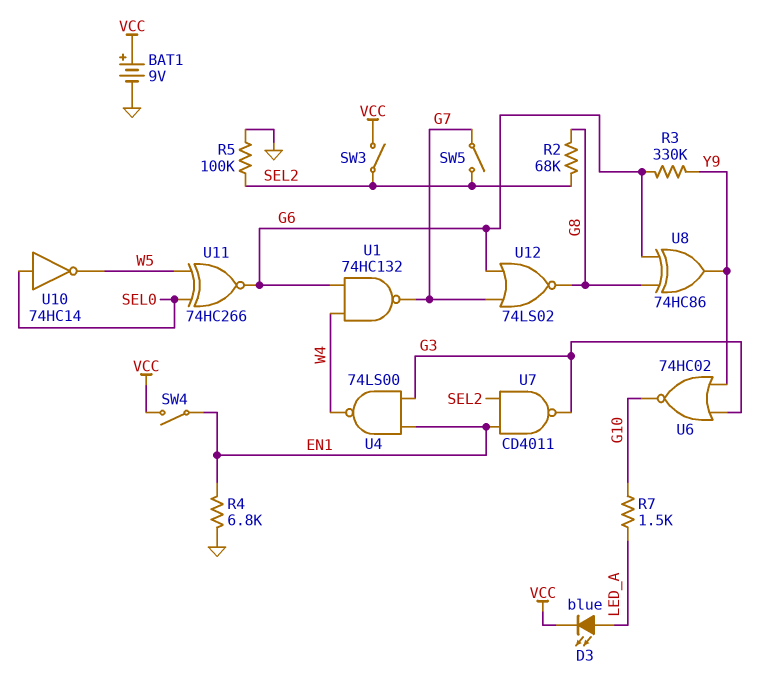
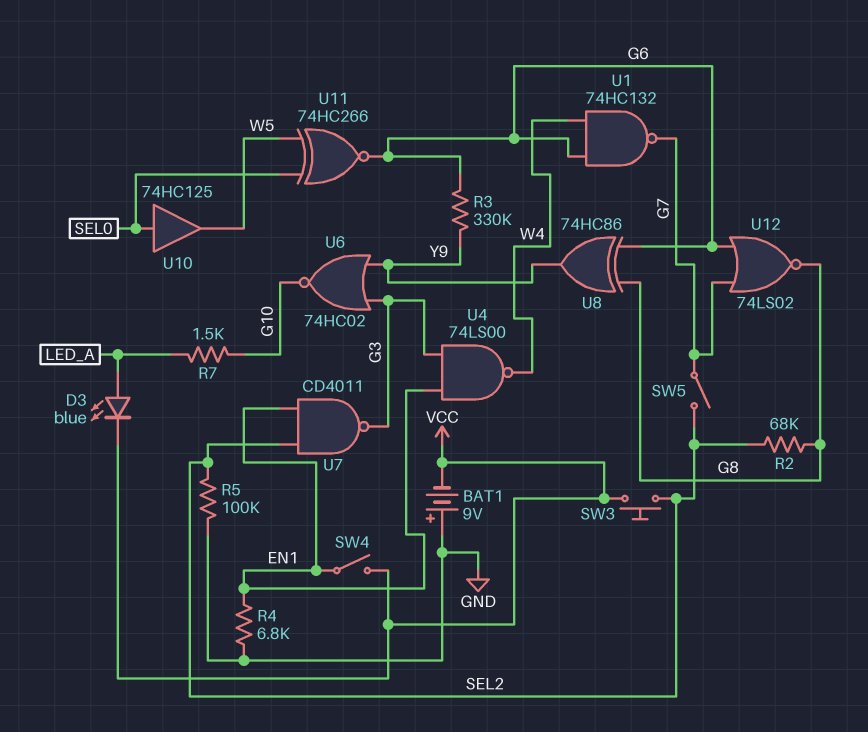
BAT1: 9V (plus VCC, minus GND) -> 9V (plus GND, minus VCC)
SW3: switch (SEL2, VCC) -> button (SEL2, VCC)
U10: NOT 74HC14 (in SEL0, out W5) -> buffer 74HC125 (in SEL0, out W5)

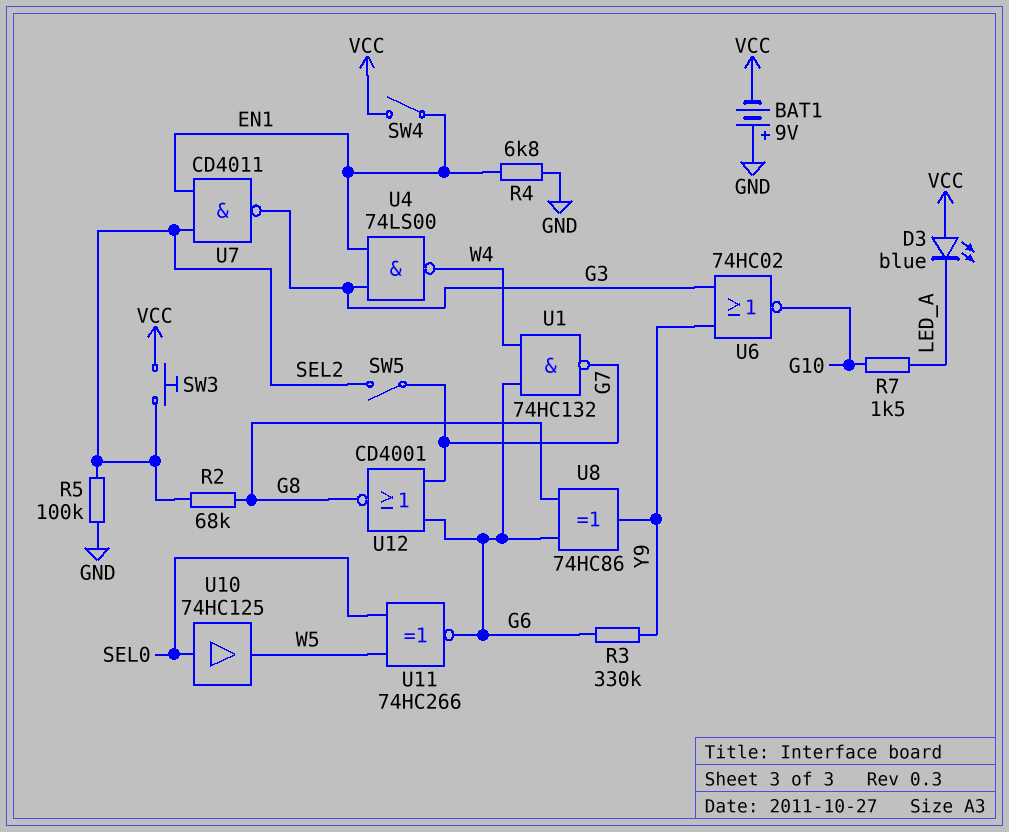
D3: LED blue (A LED_A, K VCC) -> LED blue (A VCC, K LED_A)
U12: NOR 74LS02 (in G6, in G7, out G8) -> NOR CD4001 (in G6, in G7, out G8)

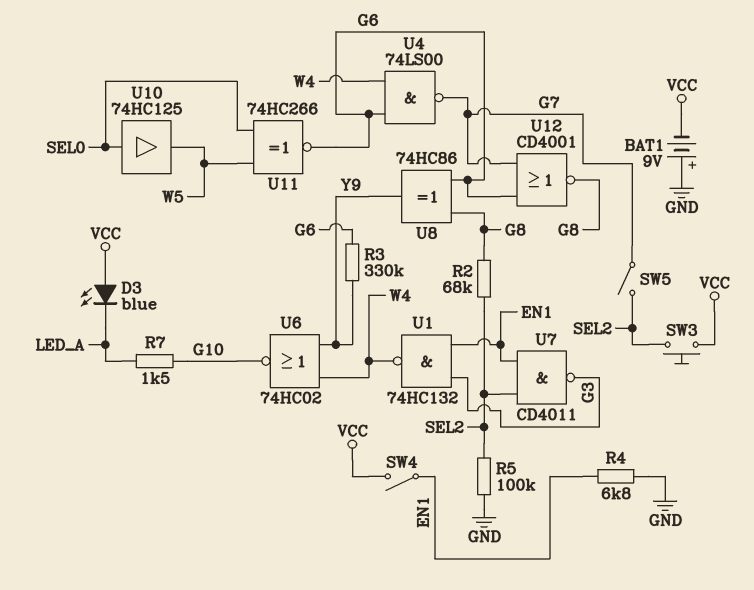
U1: NAND 74HC132 (in G6, in W4, out G7) -> NAND 74HC132 (in EN1, in G3, out W4)
U4: NAND 74LS00 (in EN1, in G3, out W4) -> NAND 74LS00 (in G6, in W4, out G7)
U6: NOR 74HC02 (in G3, in Y9, out G10) -> NOR 74HC02 (in W4, in Y9, out G10)

